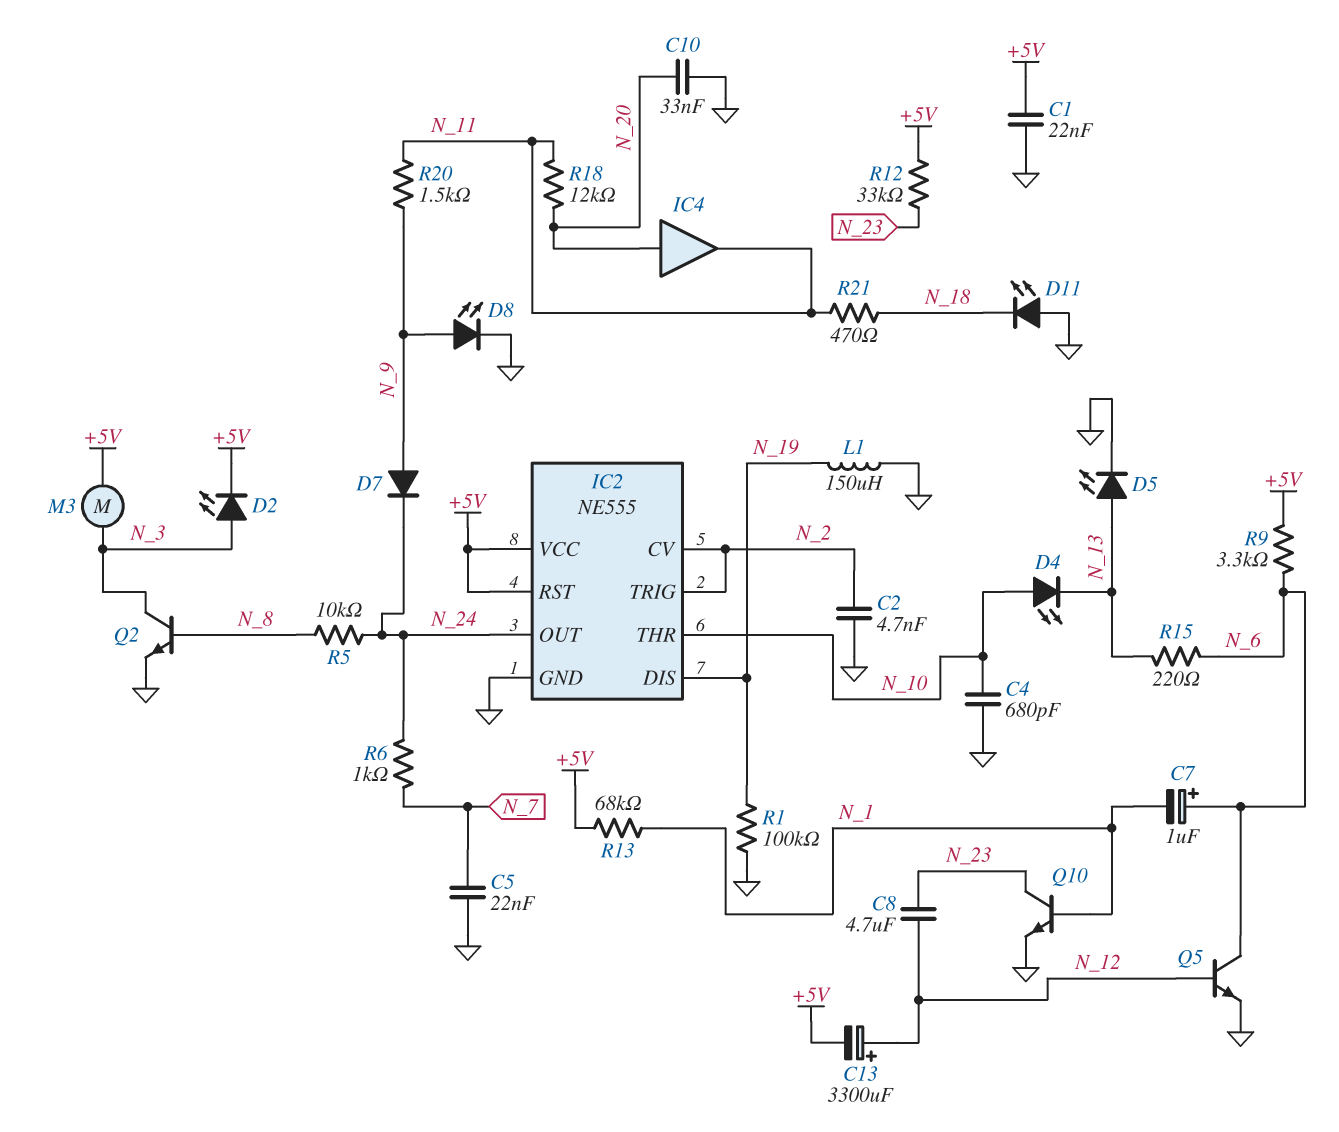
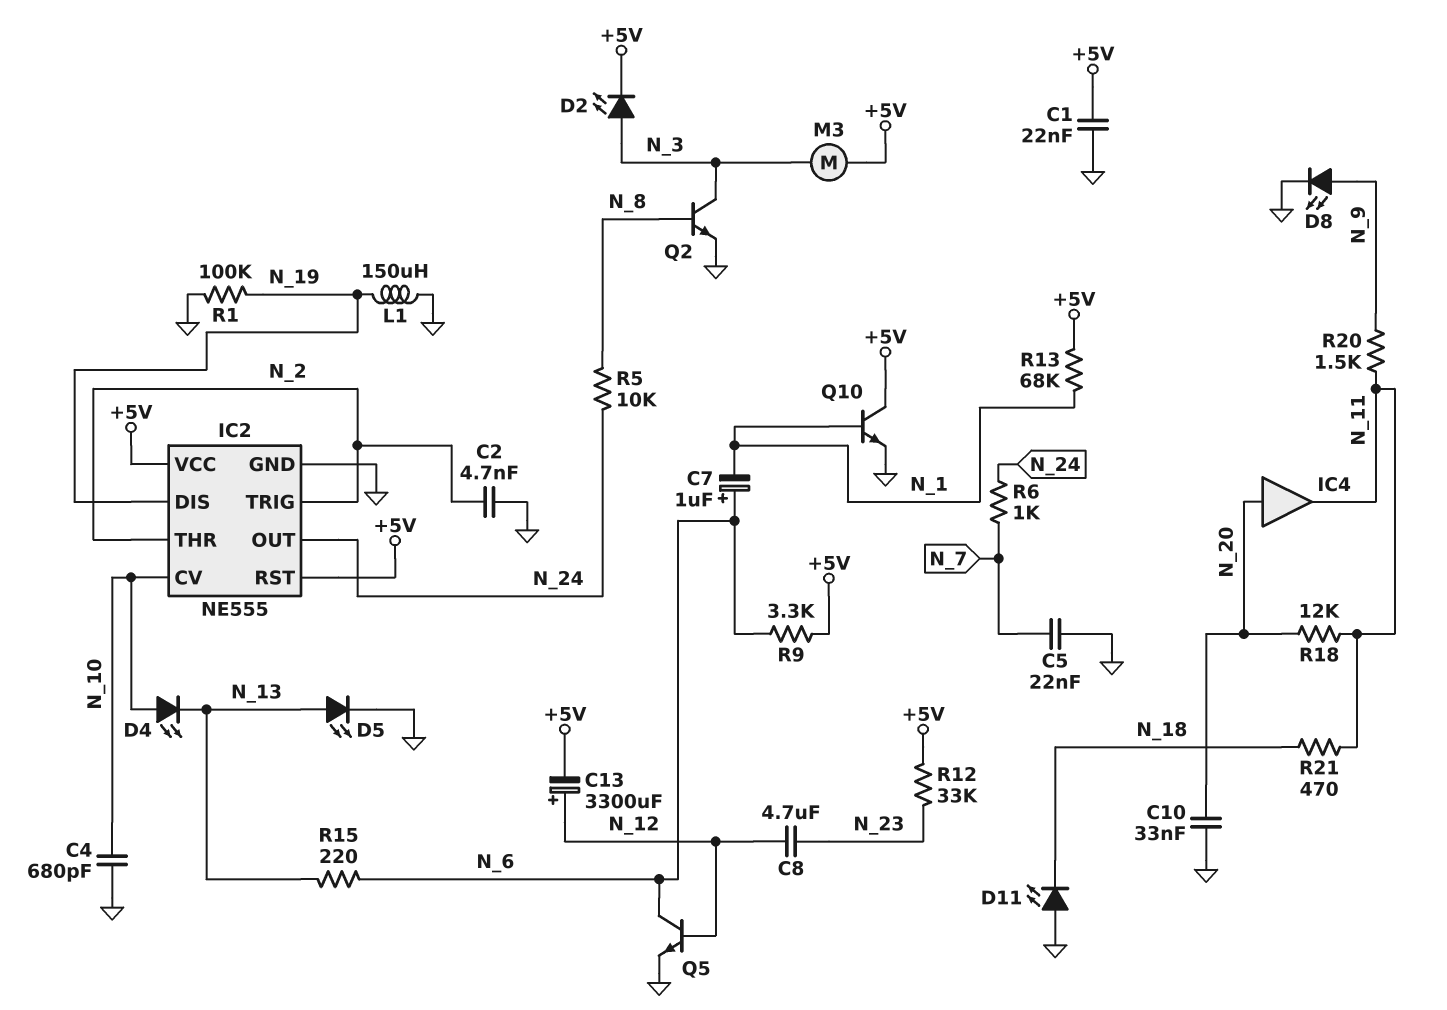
D7: diode (A N_9, K N_24) -> none
IC2 pin CV: N_2 -> N_10
IC2 pin THR: N_10 -> N_2
Q10: NPN (B N_1, C N_23, E GND) -> NPN (B N_1, C +5V, E GND)

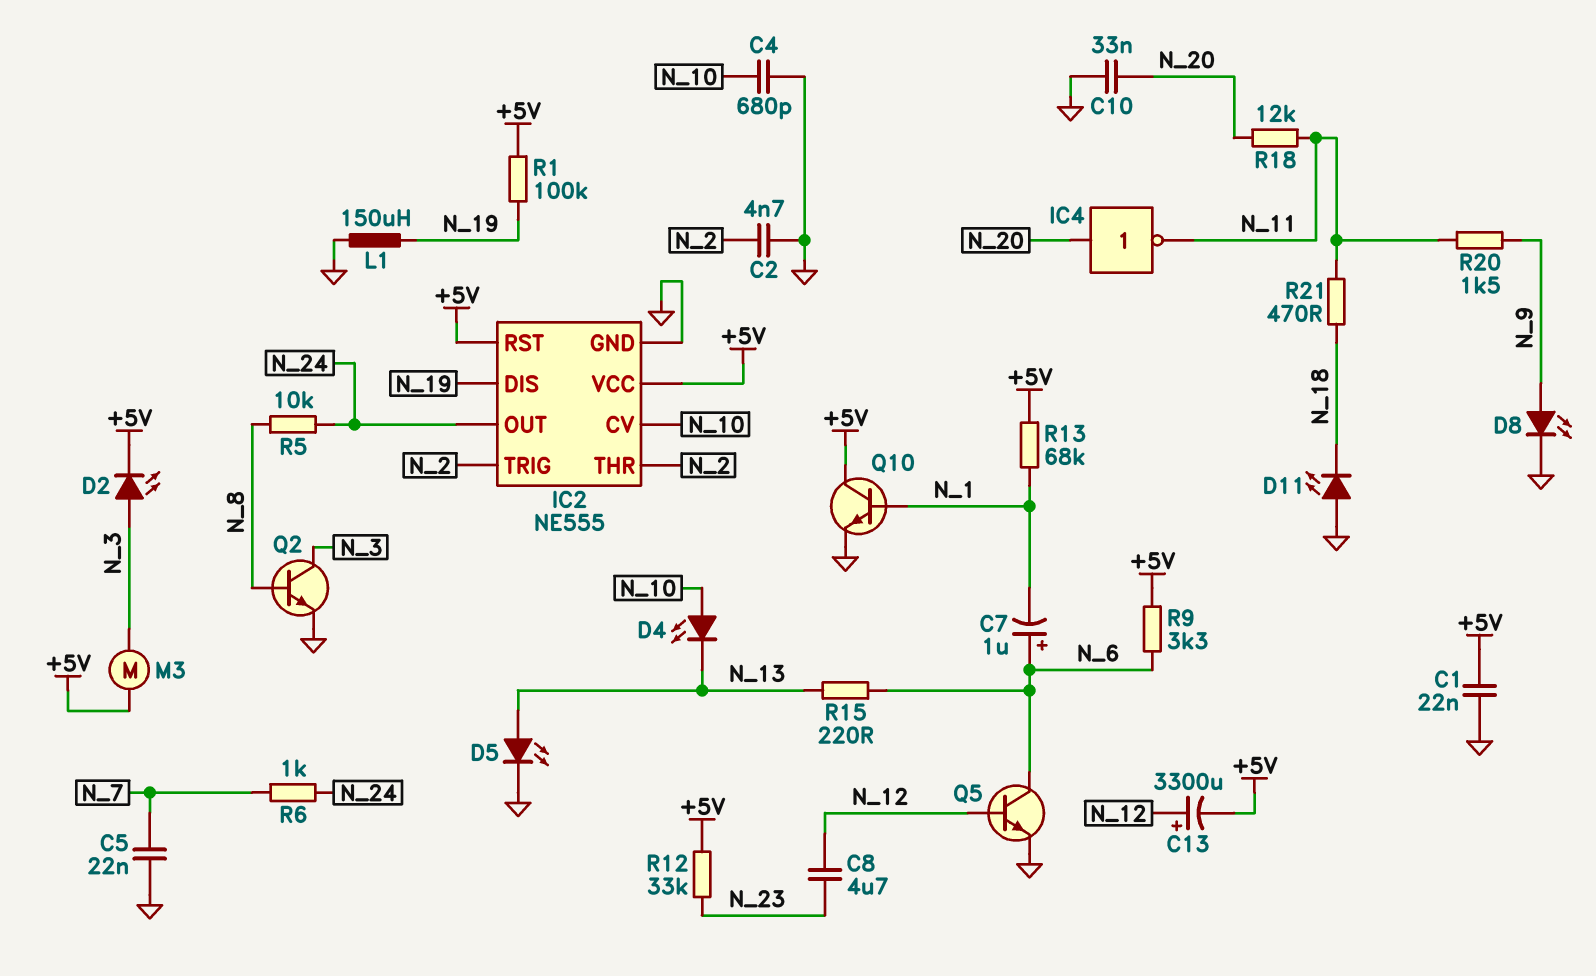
IC4: buffer (in N_20, out N_11) -> NOT (in N_20, out N_11)
R1: 100k (GND, N_19) -> 100k (+5V, N_19)

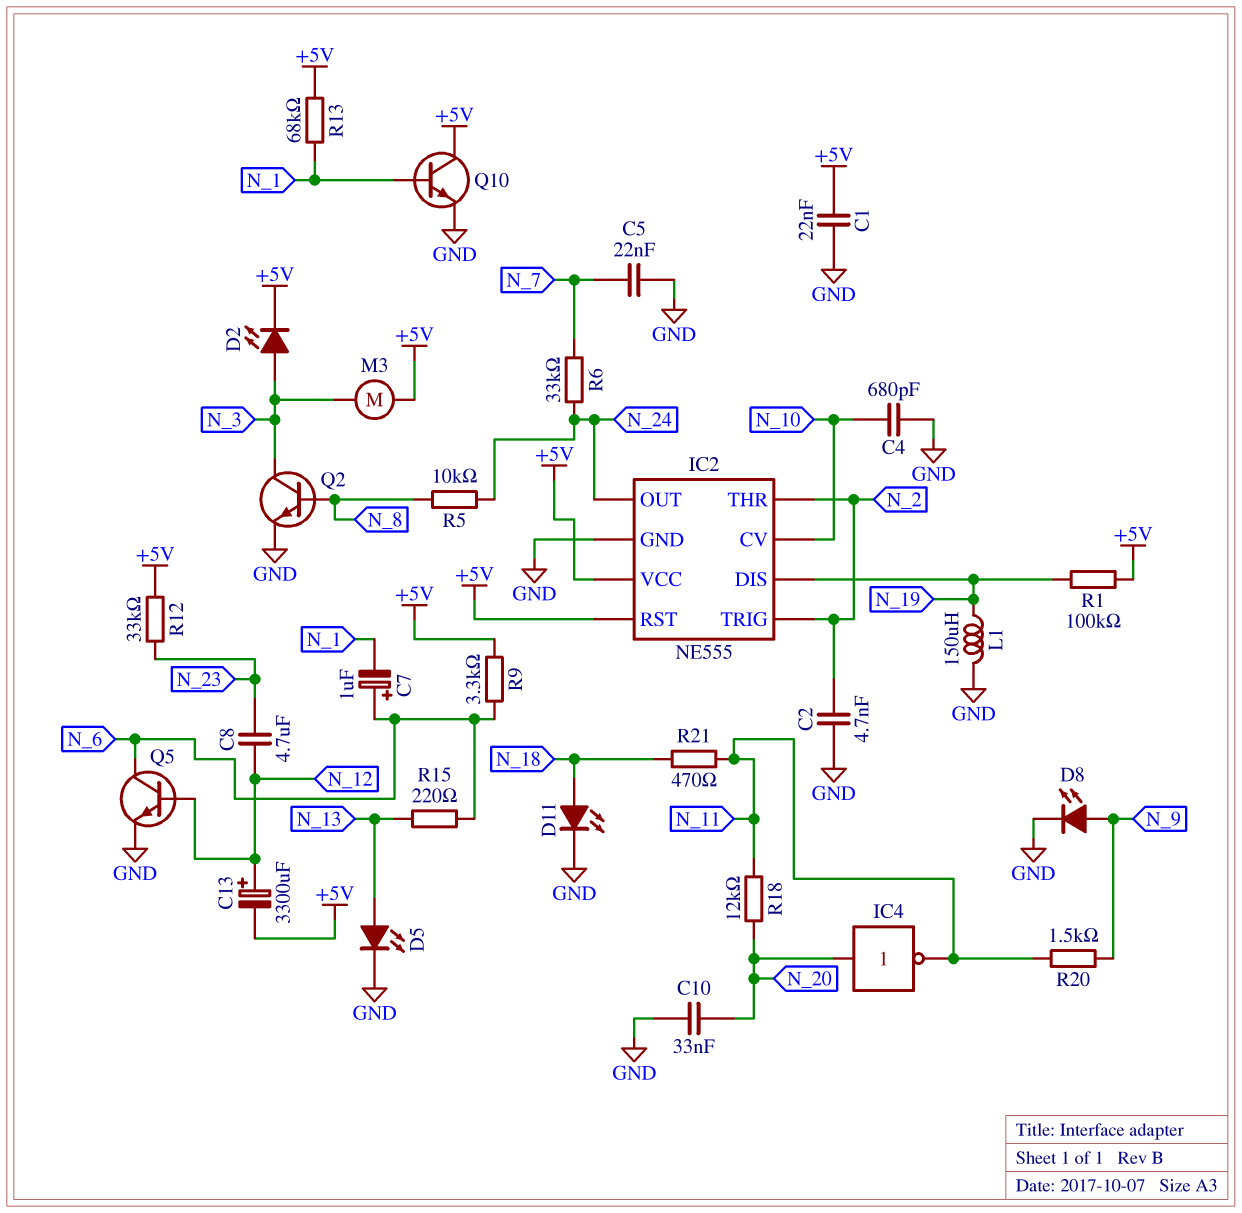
D4: LED (A N_10, K N_13) -> none
D11: LED (A GND, K N_18) -> LED (A N_18, K GND)
R6: 1k (N_7, N_24) -> 33k (N_7, N_24)

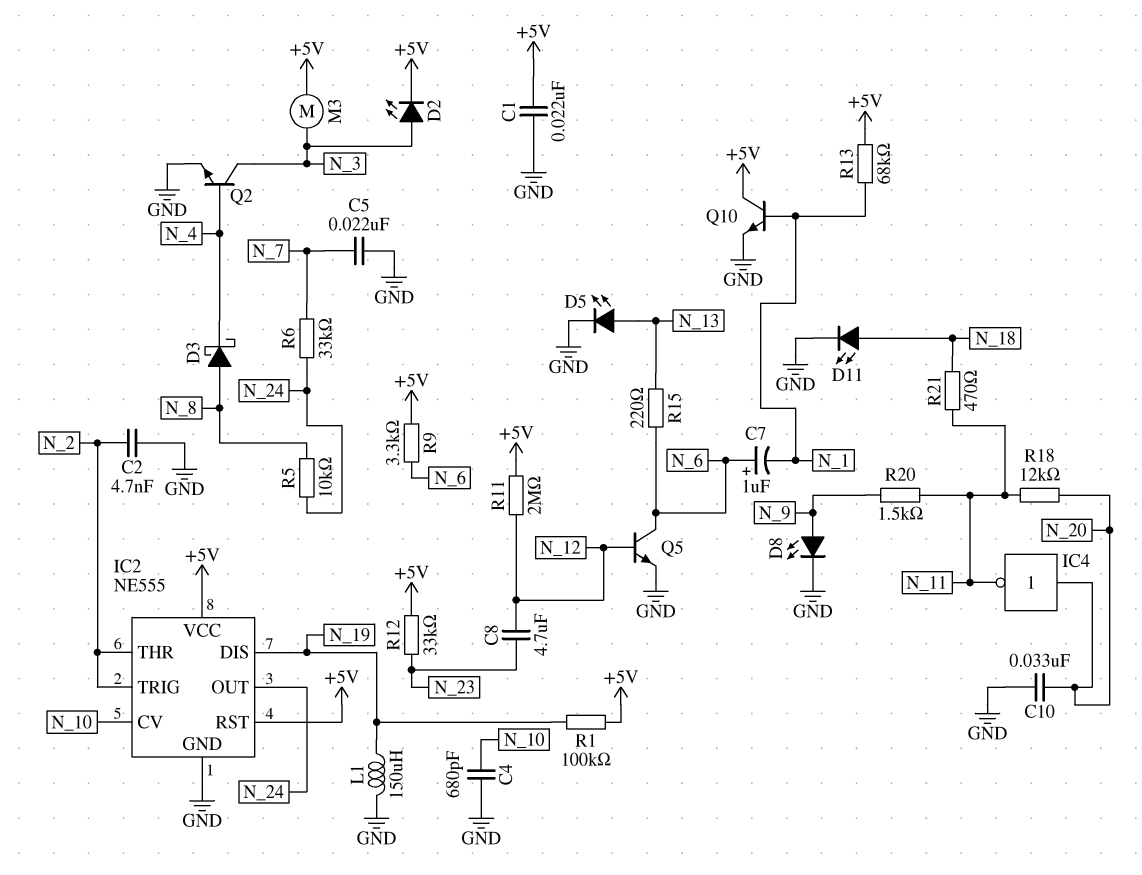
C13: 3300uF (plus N_12, minus +5V) -> none
D3: none -> schottky (A N_8, K N_4)
Q2: NPN (B N_8, C N_3, E GND) -> NPN (B N_4, C N_3, E GND)
R11: none -> 2M (+5V, N_12)

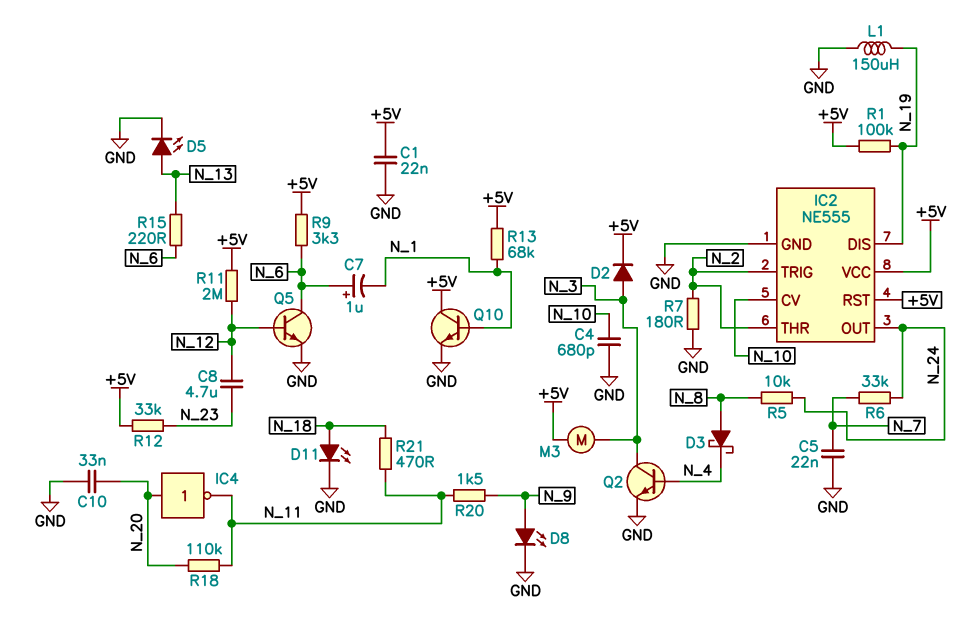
C2: 4.7nF (GND, N_2) -> none
D2: LED (A N_3, K +5V) -> diode (A N_3, K +5V)
R7: none -> 180 (GND, N_2)
R18: 12k (N_11, N_20) -> 110k (N_11, N_20)

